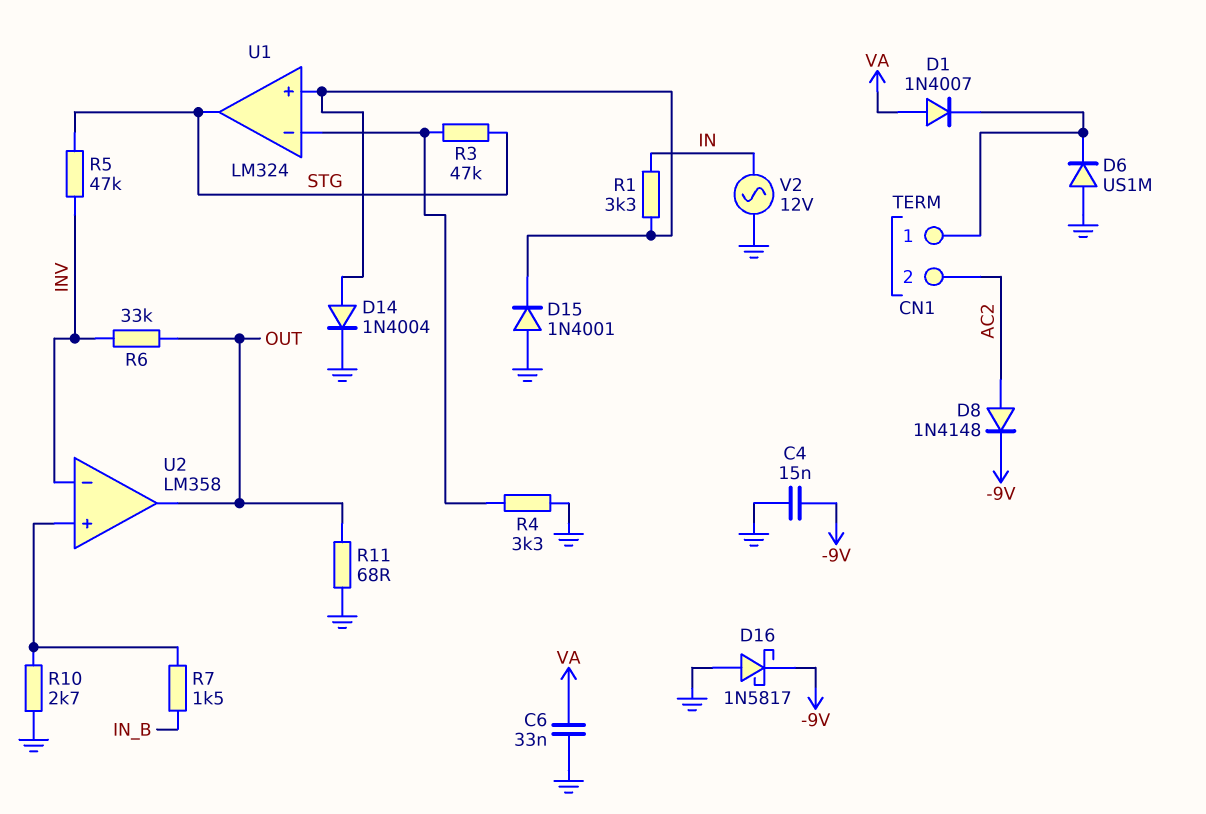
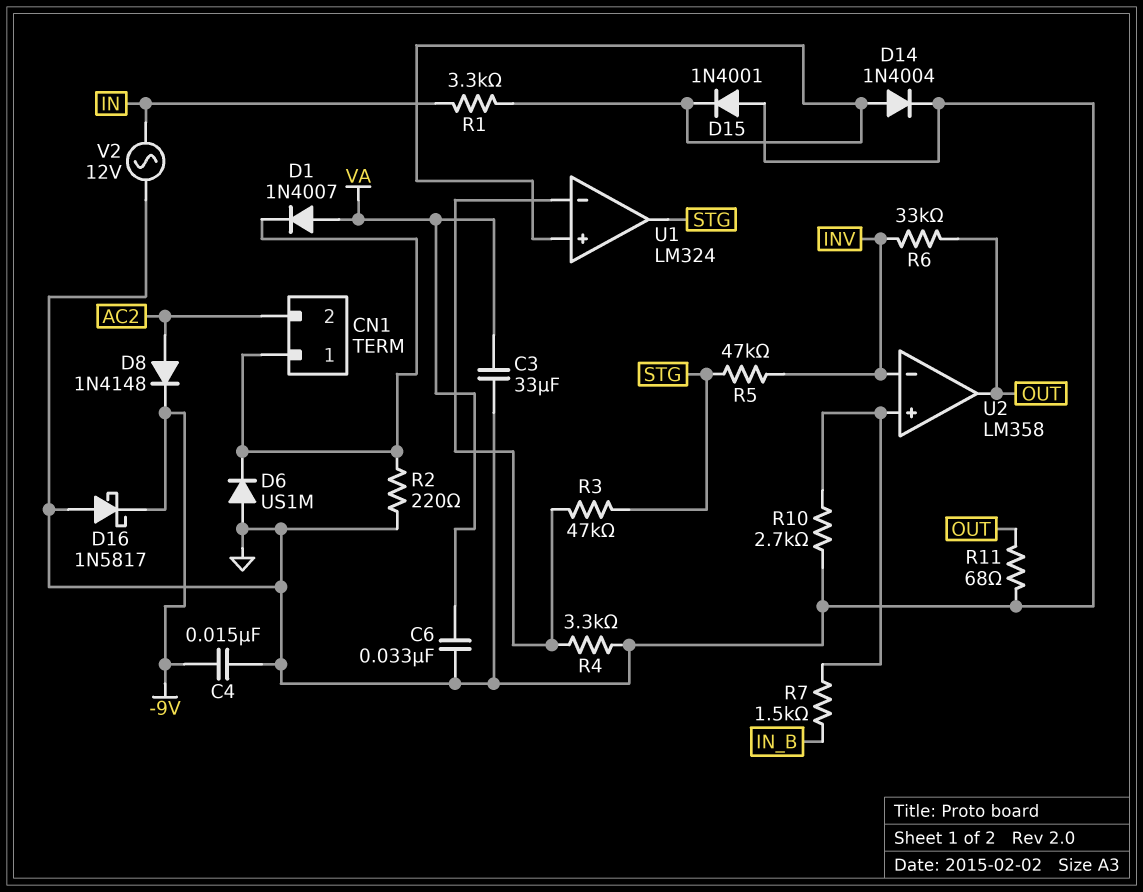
C3: none -> 33uF (GND, VA)
R2: none -> 220 (CN1/1, GND)

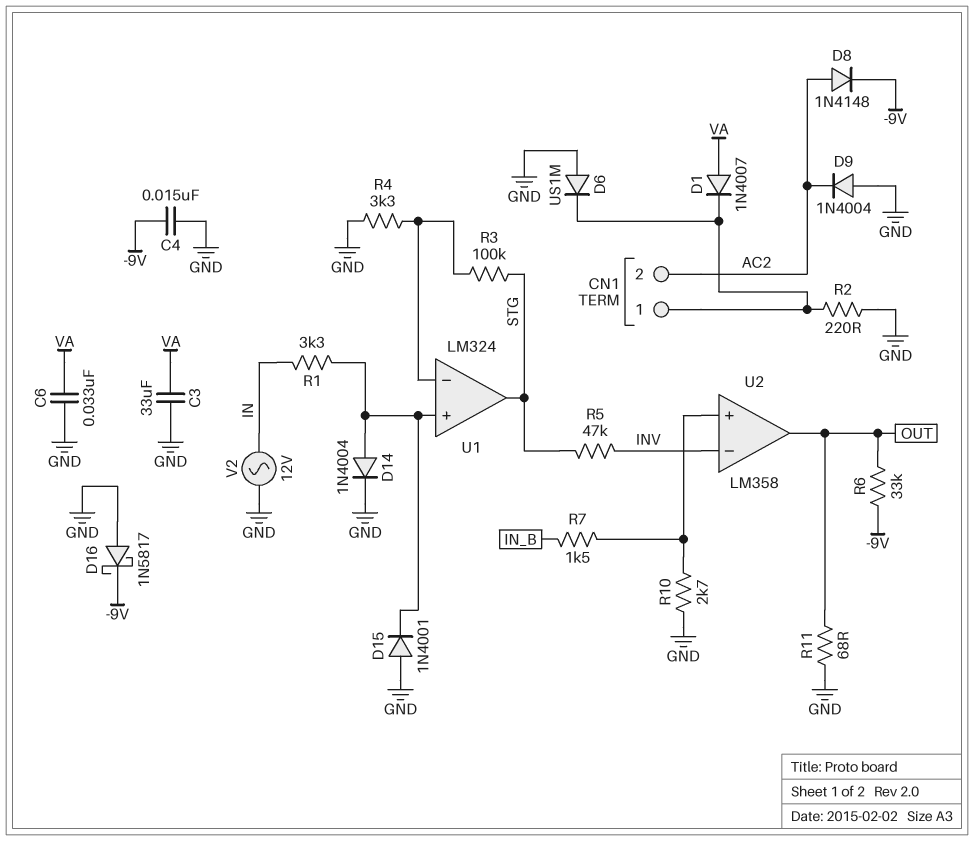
D9: none -> diode 1N4004 (A GND, K AC2)
R3: 47k (STG, U1/in-) -> 100k (STG, U1/in-)
R6: 33k (INV, OUT) -> 33k (-9V, OUT)

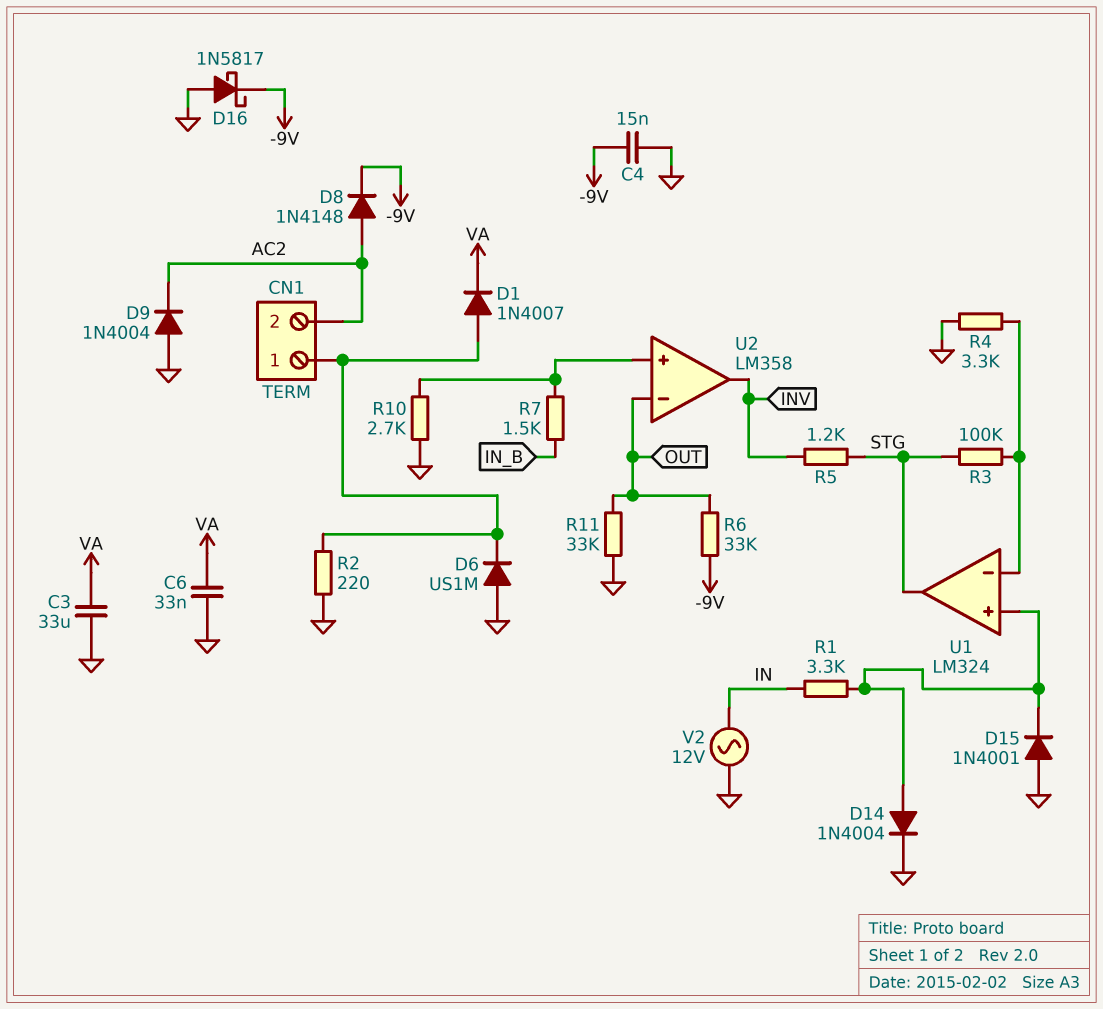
D1: diode 1N4007 (A VA, K CN1/1) -> diode 1N4007 (A CN1/1, K VA)
R5: 47k (INV, STG) -> 1.2k (INV, STG)
R11: 68 (GND, OUT) -> 33k (GND, OUT)
U2 pin in-: INV -> OUT
U2 pin out: OUT -> INV

